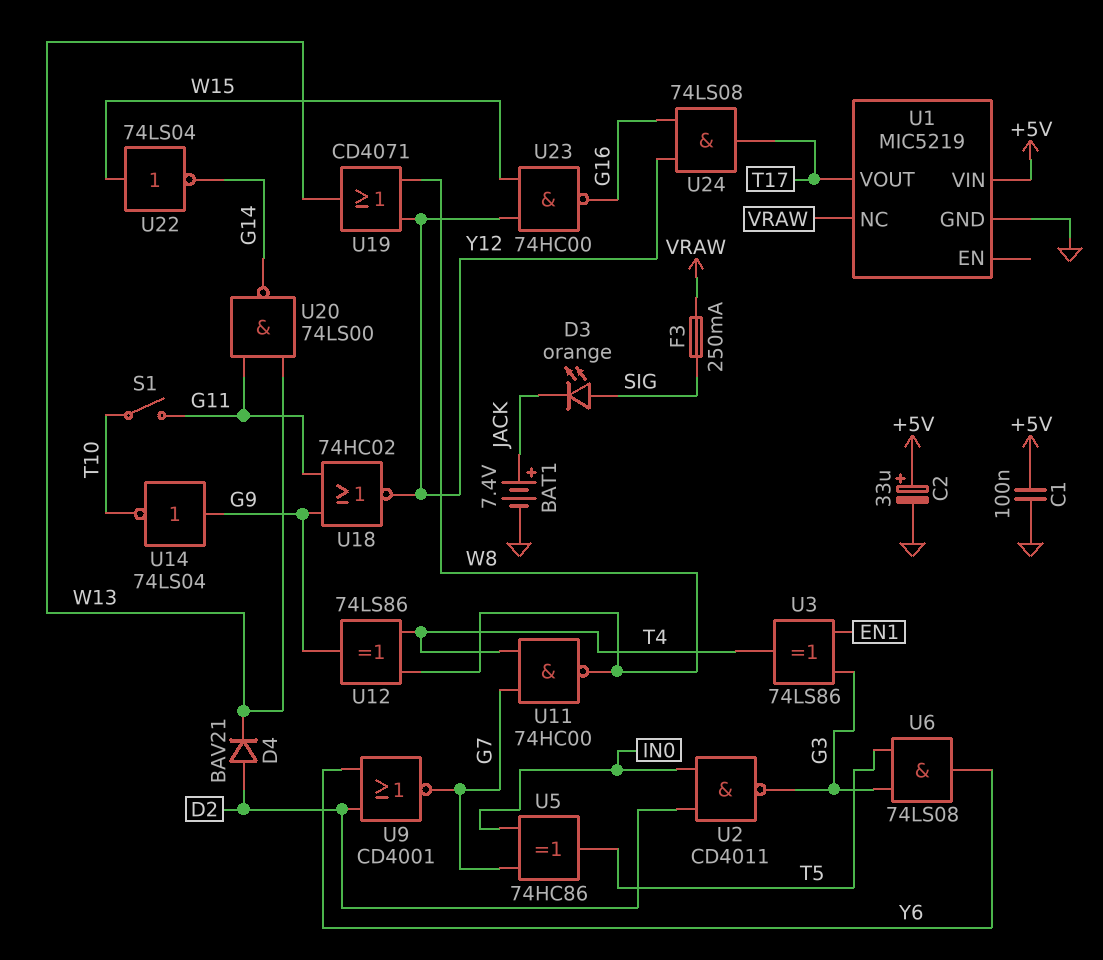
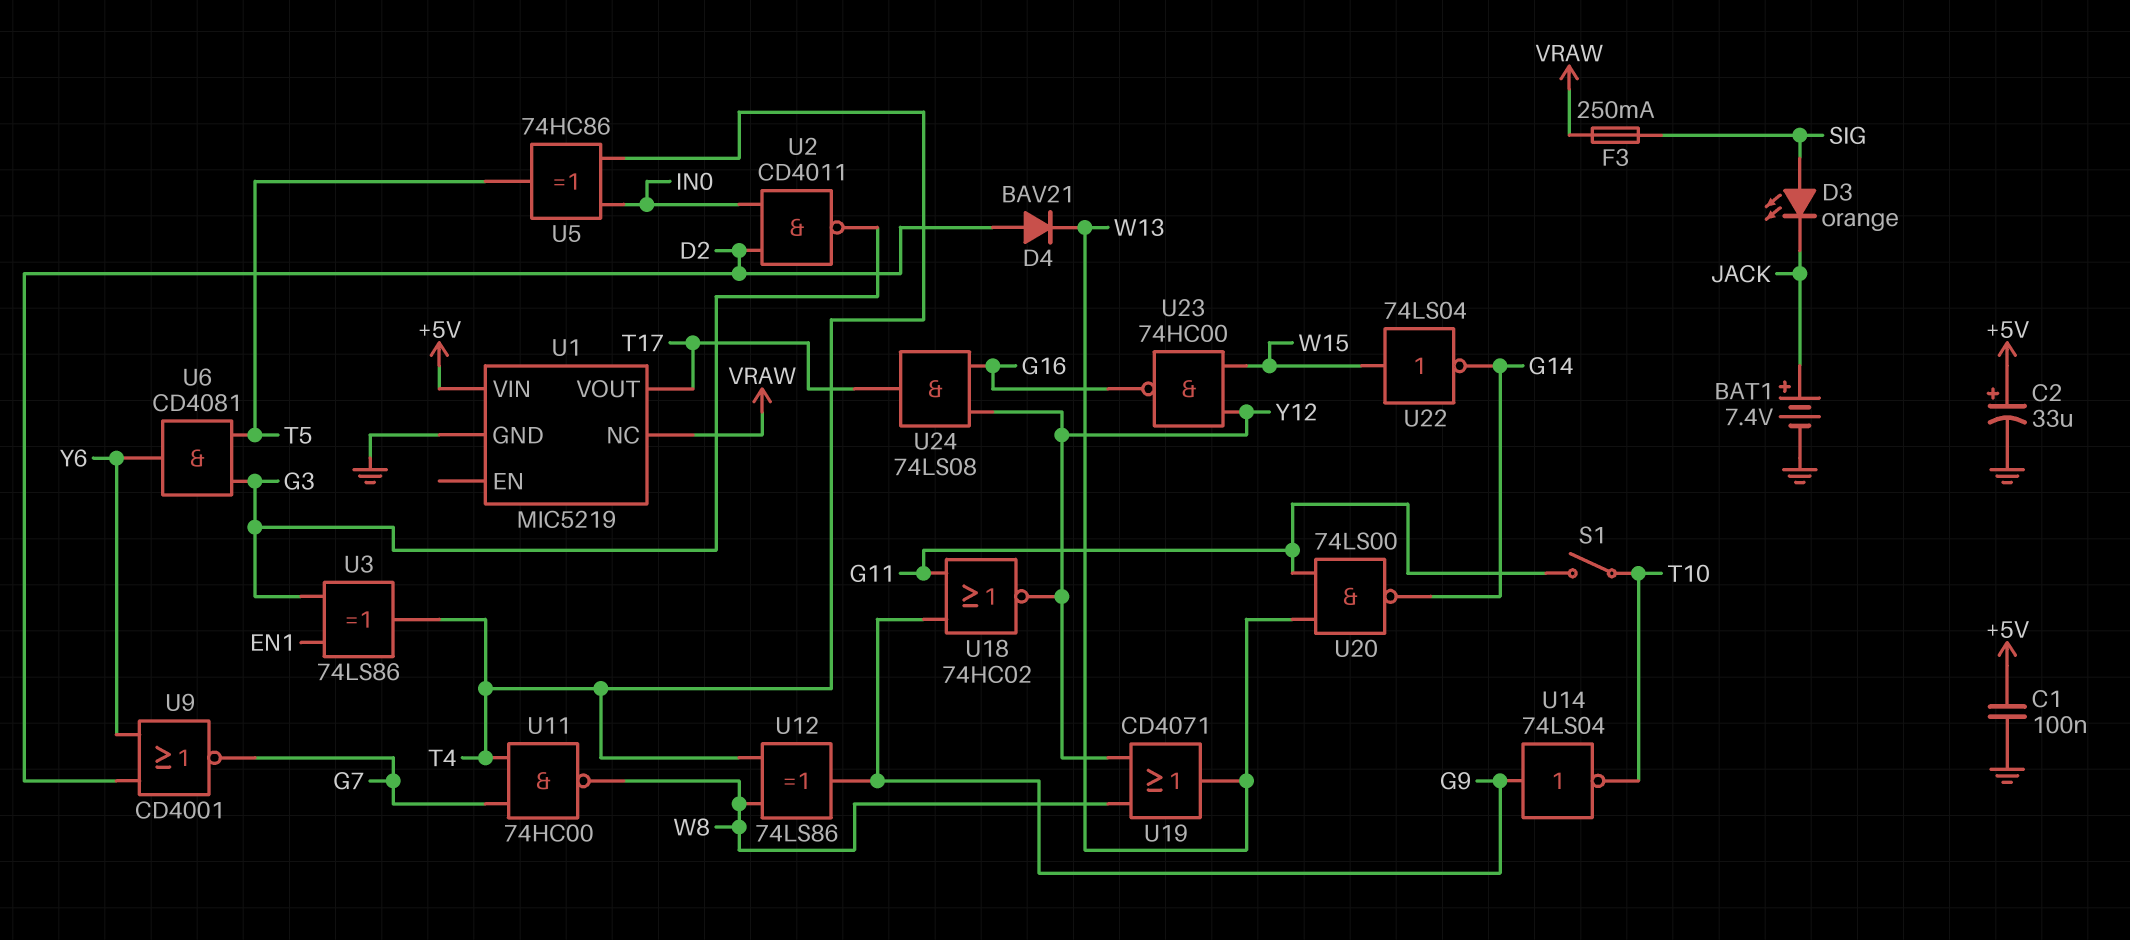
U5: XOR 74HC86 (in G7, in IN0, out T5) -> XOR 74HC86 (in IN0, in T4, out T5)
U6: AND 74LS08 (in G3, in T5, out Y6) -> AND CD4081 (in G3, in T5, out Y6)

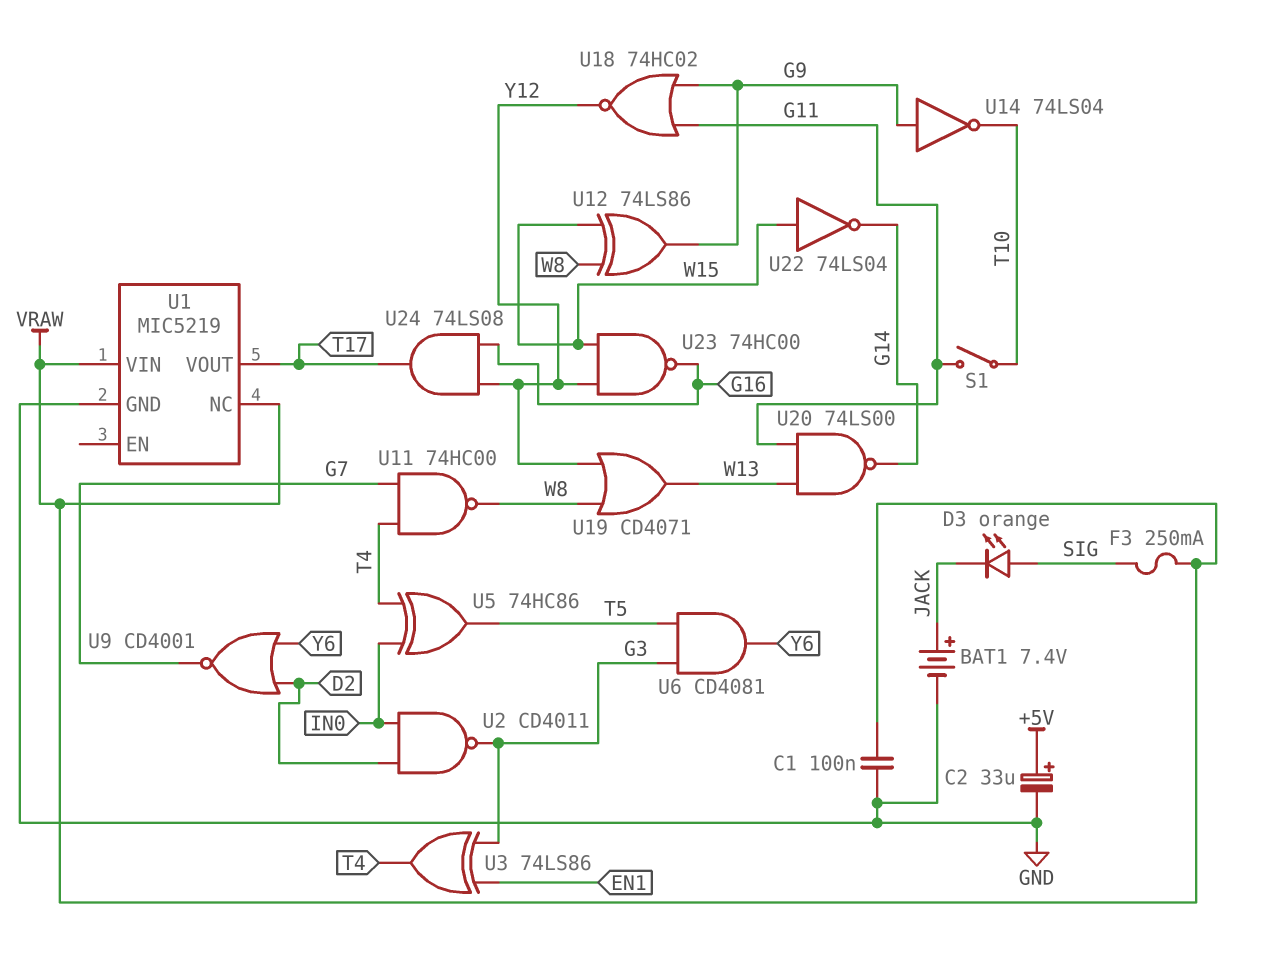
C1: 100nF (+5V, GND) -> 100nF (GND, VRAW)
D4: diode BAV21 (A D2, K W13) -> none
U1 pin VIN: +5V -> VRAW
U12: XOR 74LS86 (in T4, in W8, out G9) -> XOR 74LS86 (in W8, in W15, out G9)

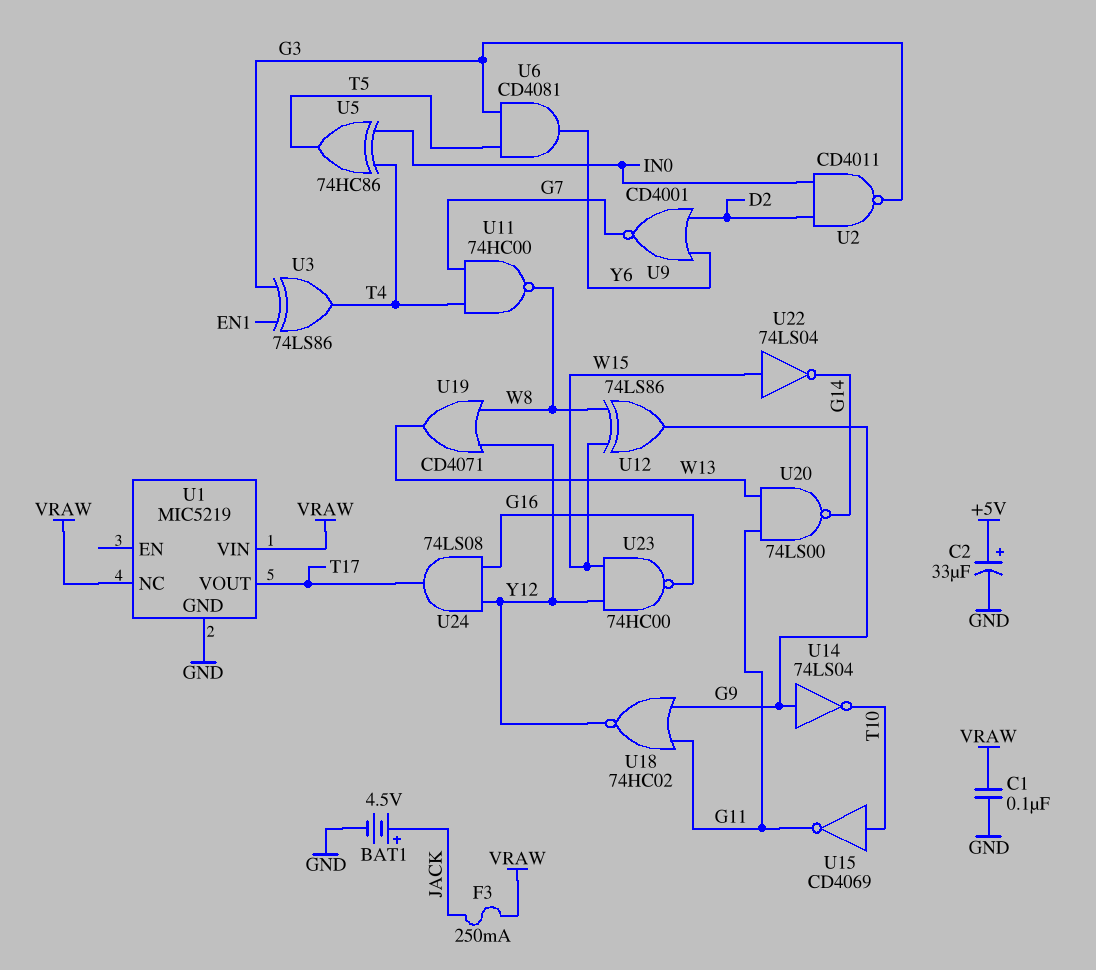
BAT1: 7.4V (plus JACK, minus GND) -> 4.5V (plus JACK, minus GND)
D3: LED orange (A SIG, K JACK) -> none
F3: 250mA (SIG, VRAW) -> 250mA (JACK, VRAW)
S1: switch (G11, T10) -> none
U15: none -> NOT CD4069 (in T10, out G11)

